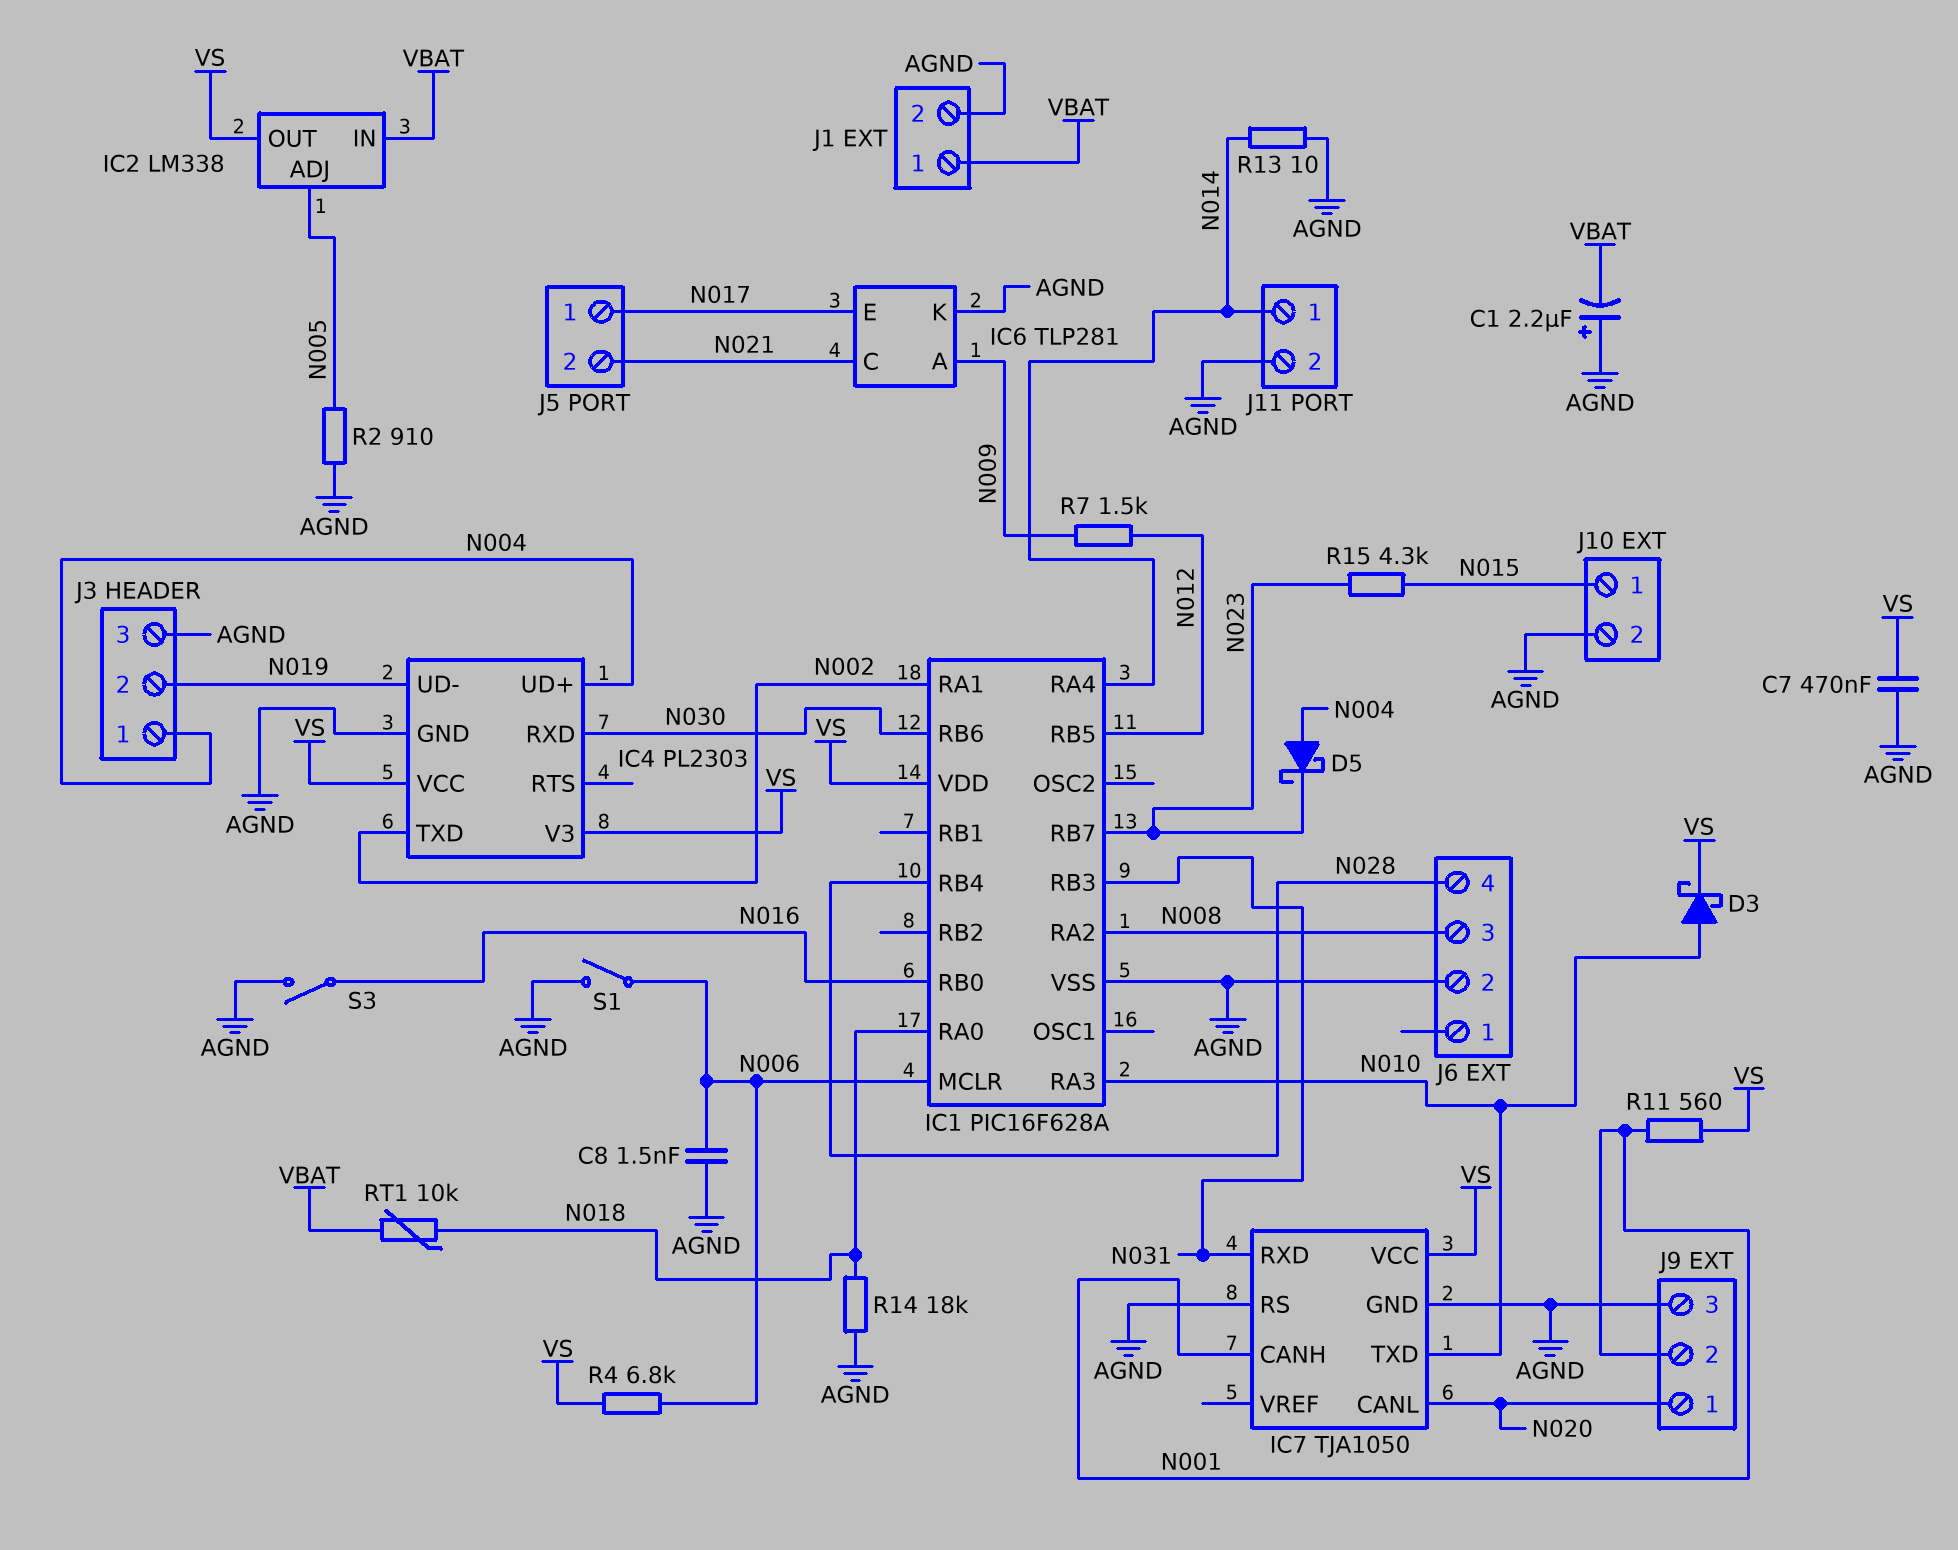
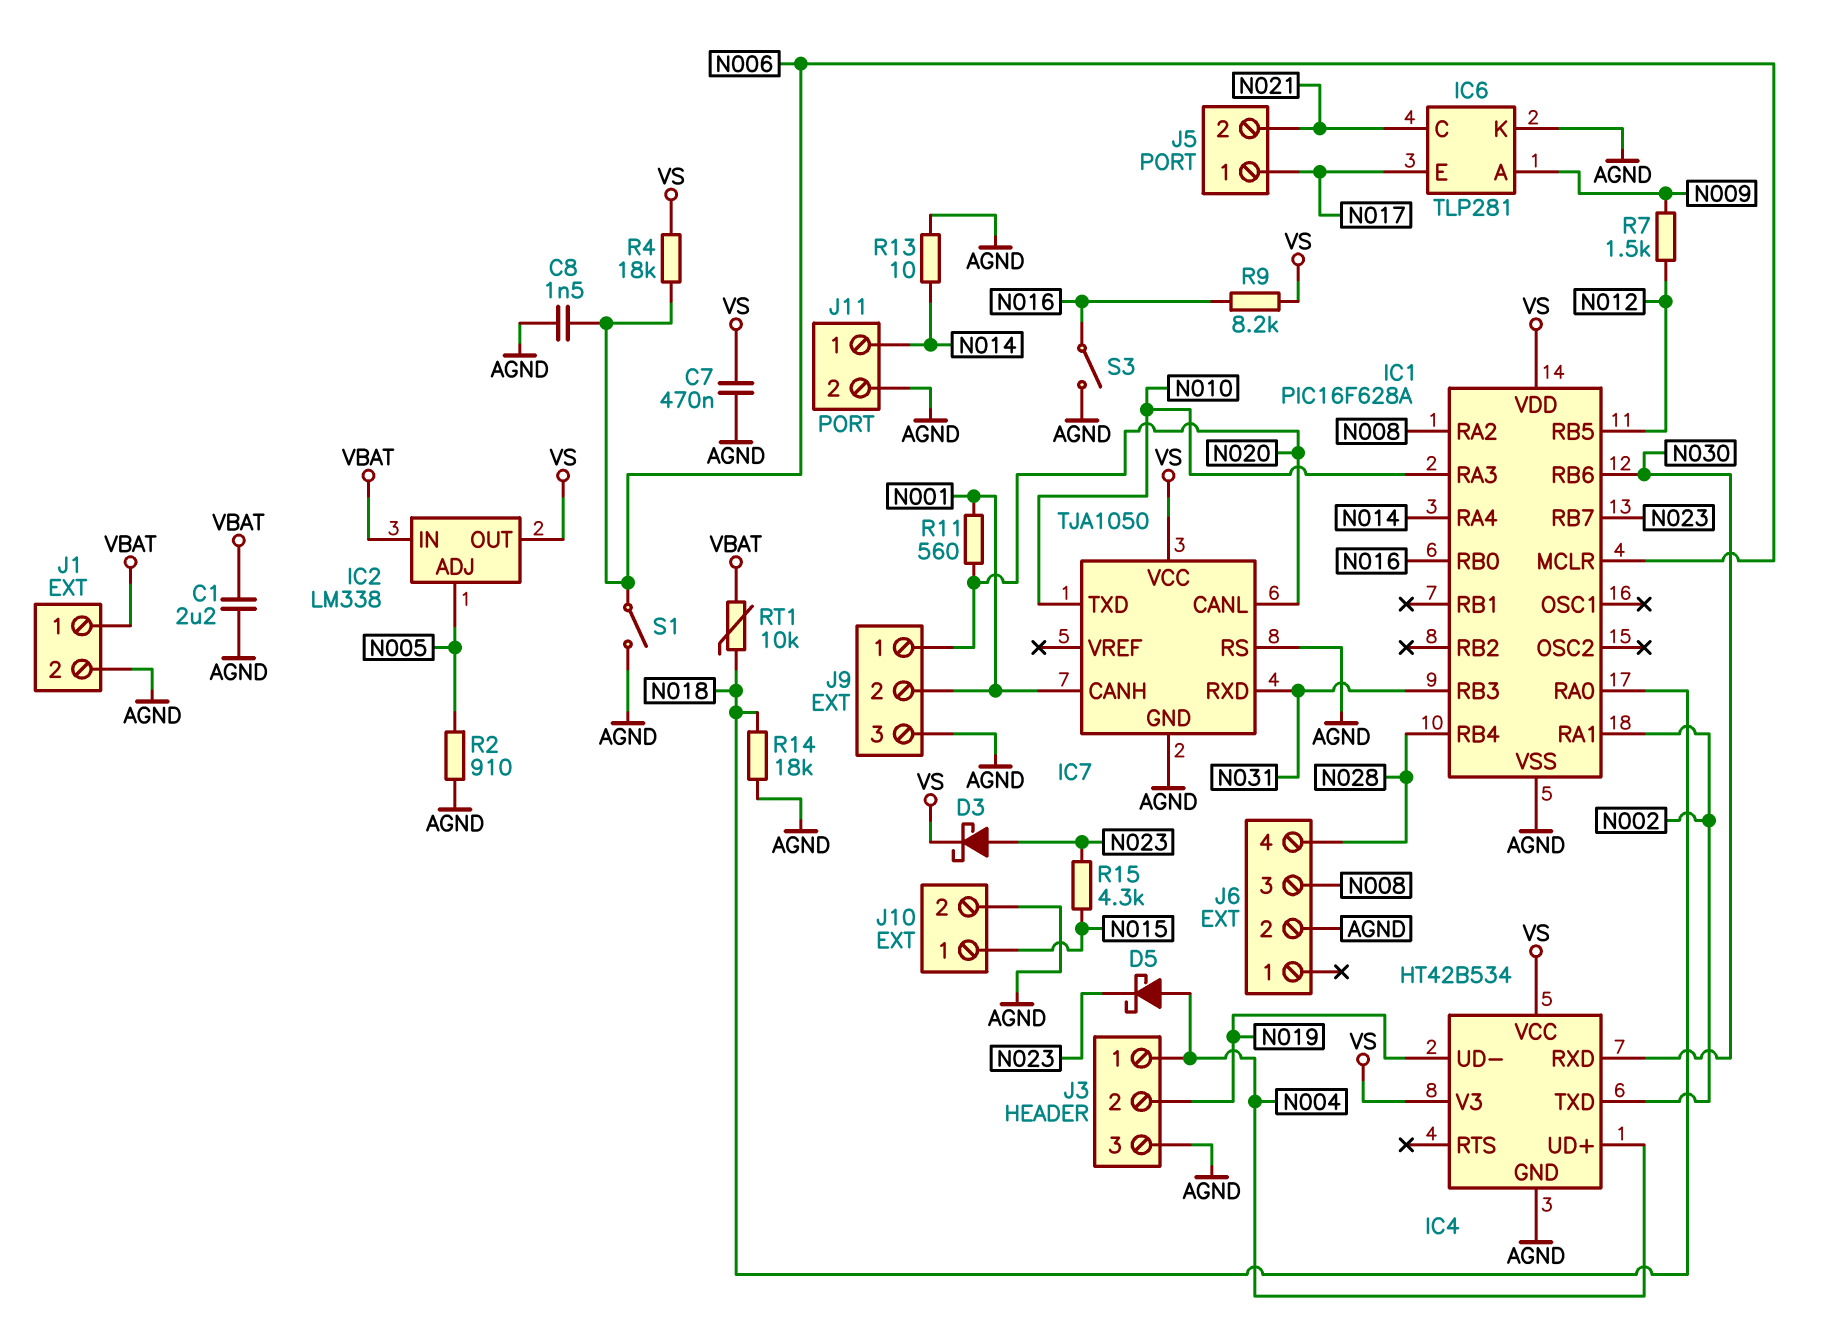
C1: 2.2uF (plus AGND, minus VBAT) -> 2.2uF (AGND, VBAT)
D3: schottky (A N010, K VS) -> schottky (A N023, K VS)
IC4: PL2303 -> HT42B534
R4: 6.8k (N006, VS) -> 18k (N006, VS)
R9: none -> 8.2k (N016, VS)
R11: 560 (N001, VS) -> 560 (N001, N020)

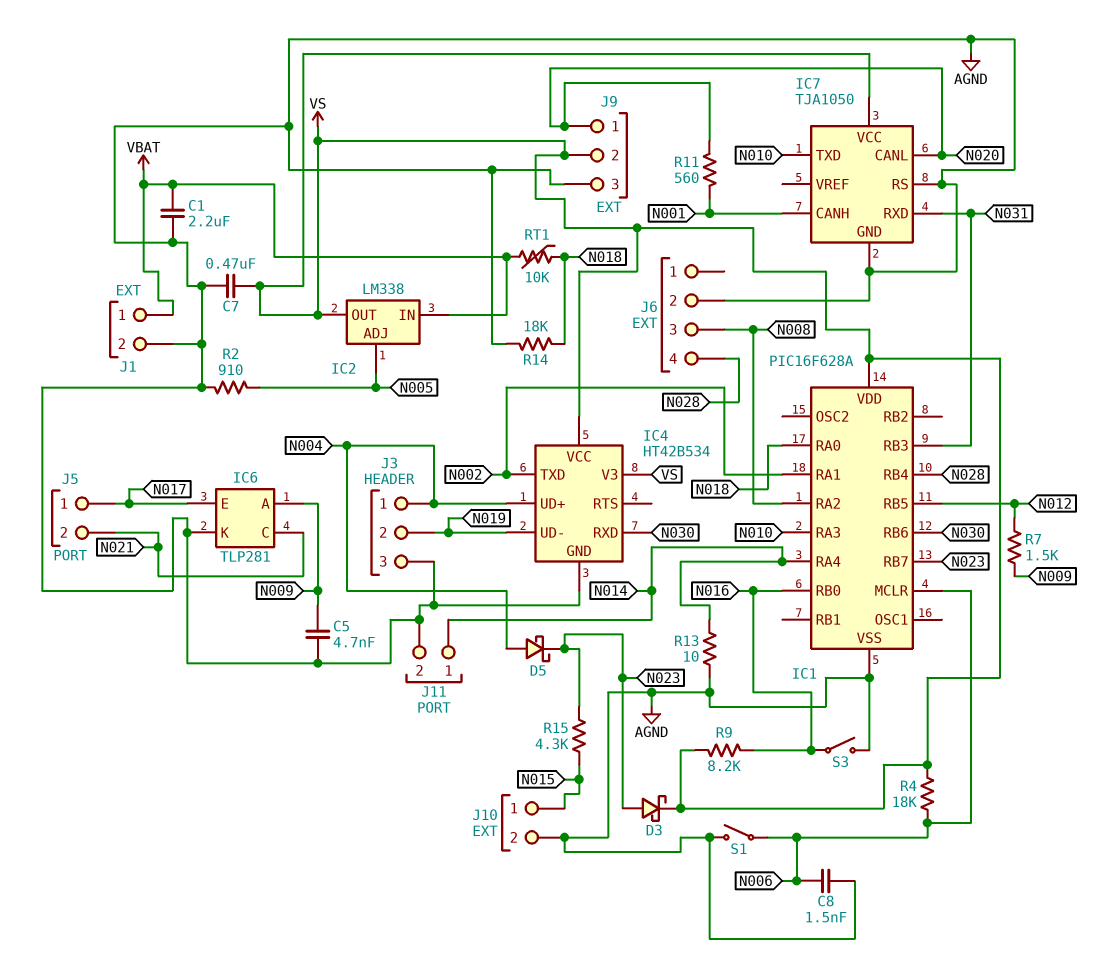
C5: none -> 4.7nF (AGND, N009)
J9 pin 2: N001 -> VS

